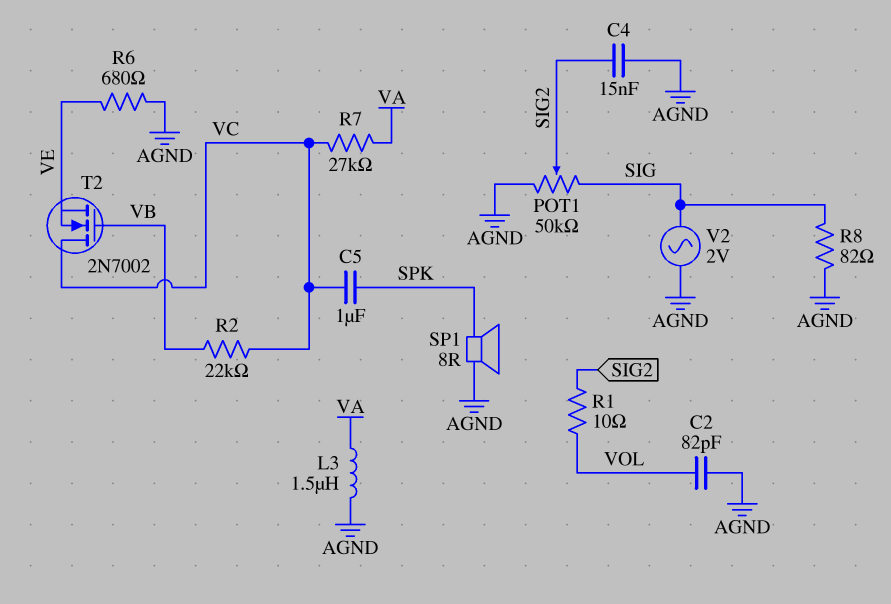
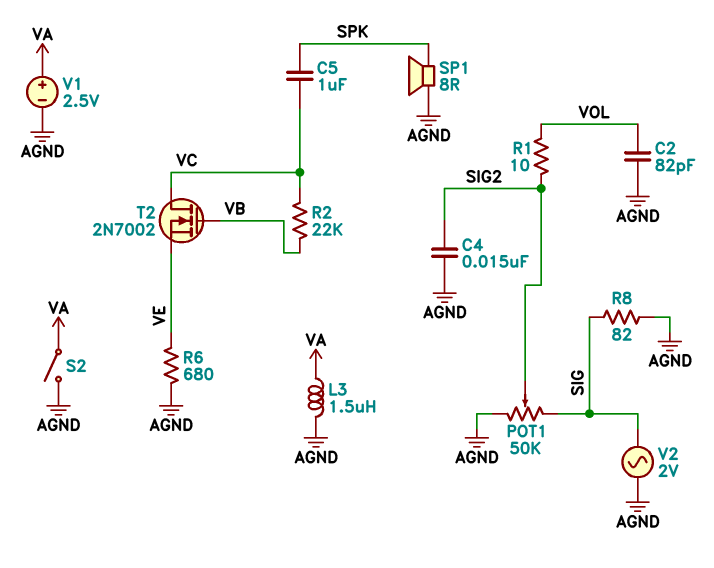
R7: 27k (VA, VC) -> none
S2: none -> switch (AGND, VA)
V1: none -> 2.5V (plus VA, minus AGND)

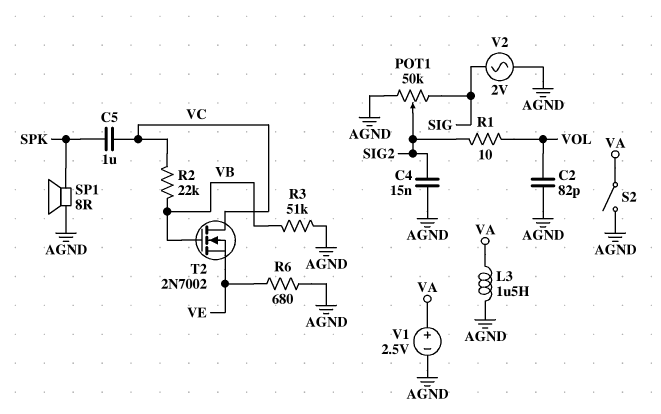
R3: none -> 51k (AGND, VB)
R8: 82 (AGND, SIG) -> none

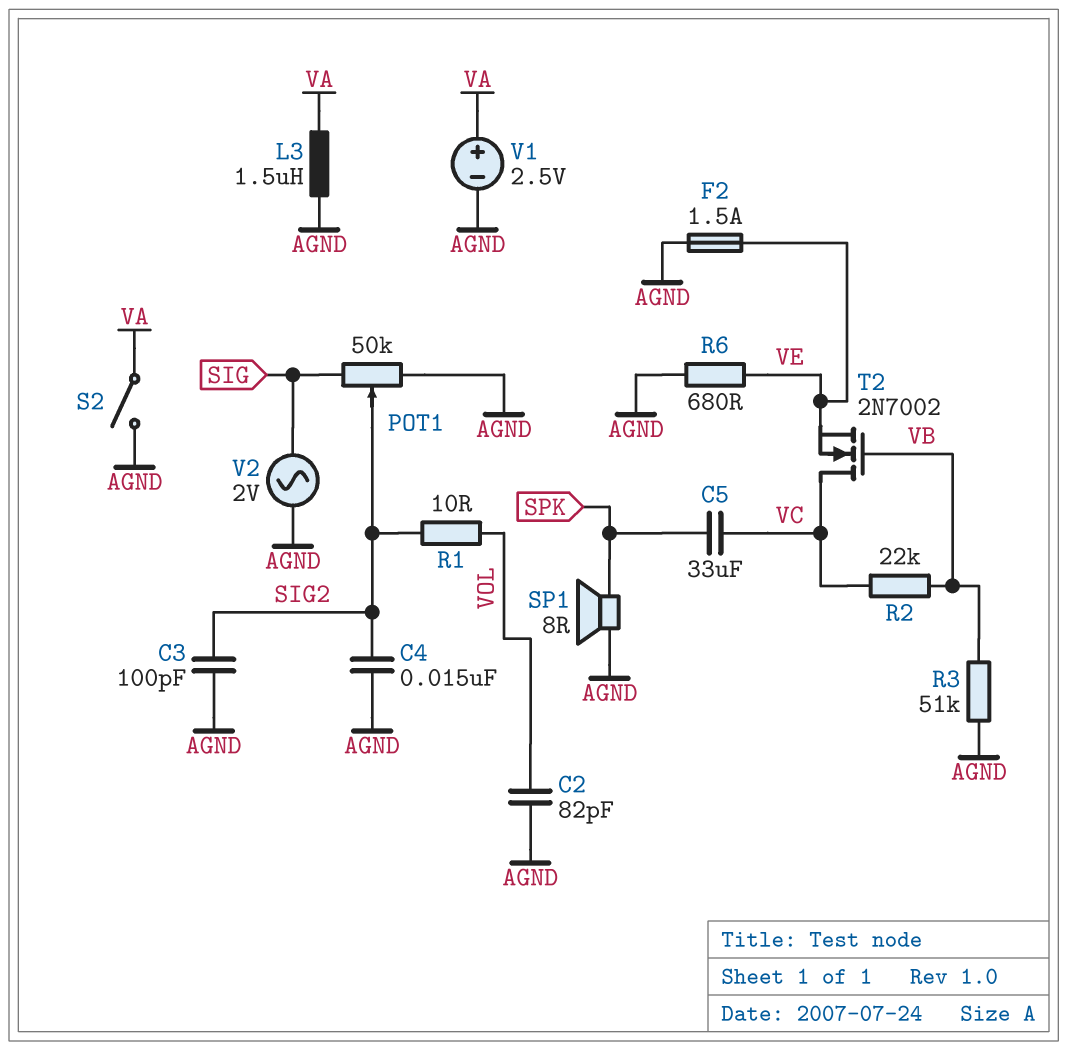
C3: none -> 100pF (AGND, SIG2)
C5: 1uF (SPK, VC) -> 33uF (SPK, VC)
F2: none -> 1.5A (AGND, VE)

